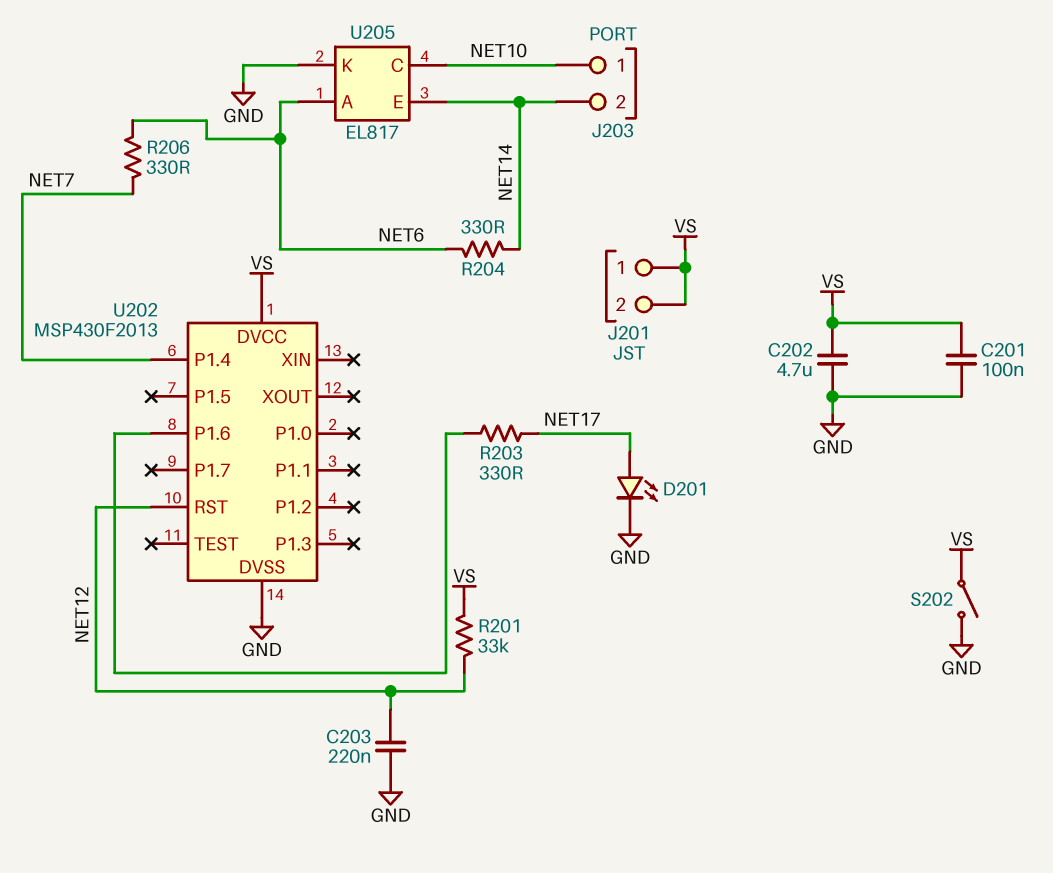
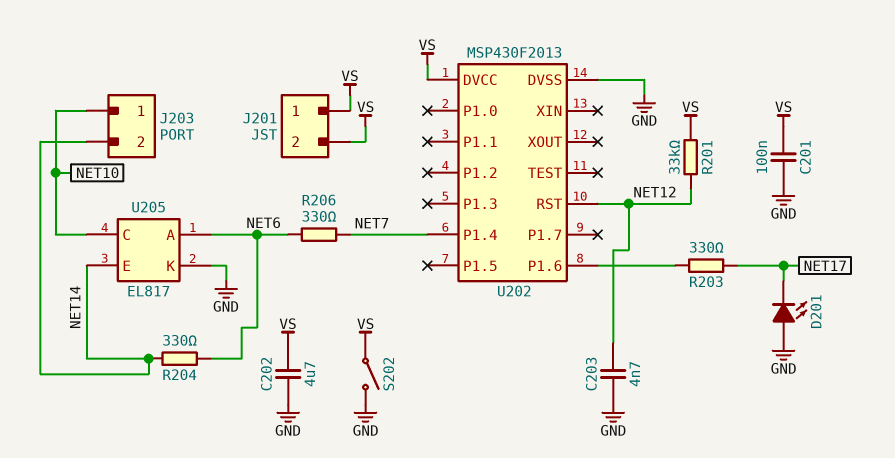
C203: 220nF (GND, NET12) -> 4.7nF (GND, NET12)
D201: LED (A NET17, K GND) -> LED (A GND, K NET17)

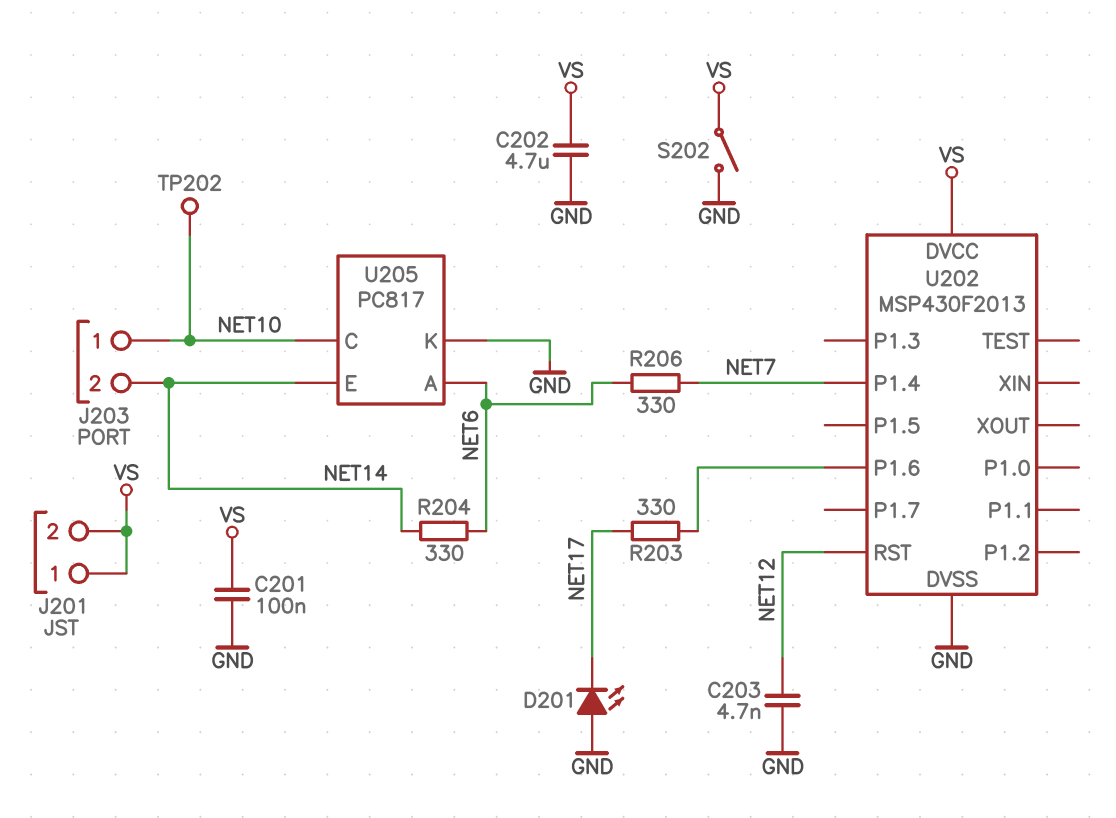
R201: 33k (NET12, VS) -> none
TP202: none -> test point (NET10)
U205: EL817 -> PC817

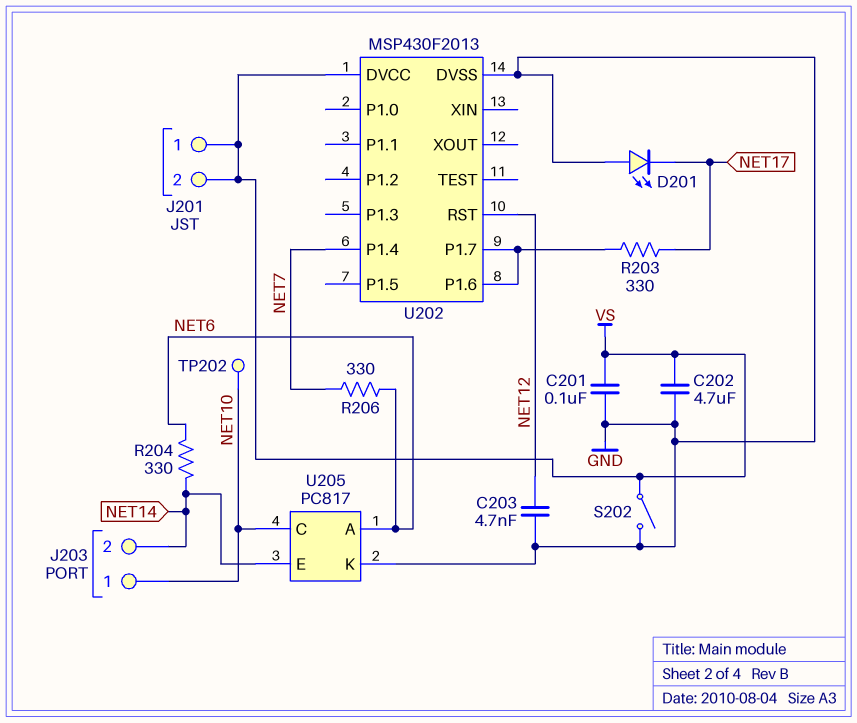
U202 pin P1.7: none -> U202/P1.6

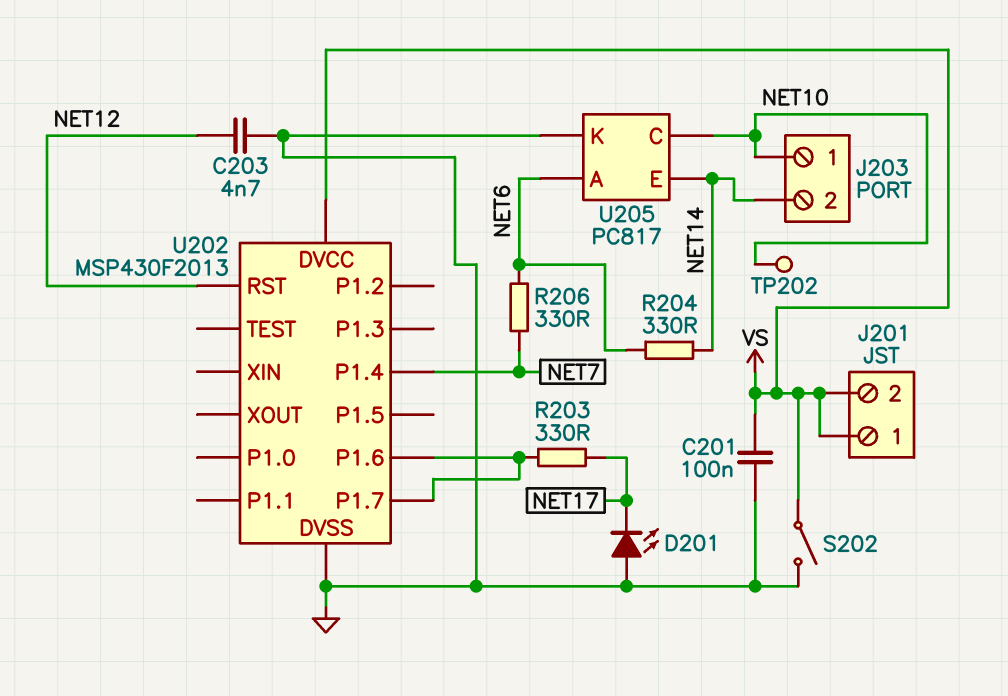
C202: 4.7uF (GND, VS) -> none

